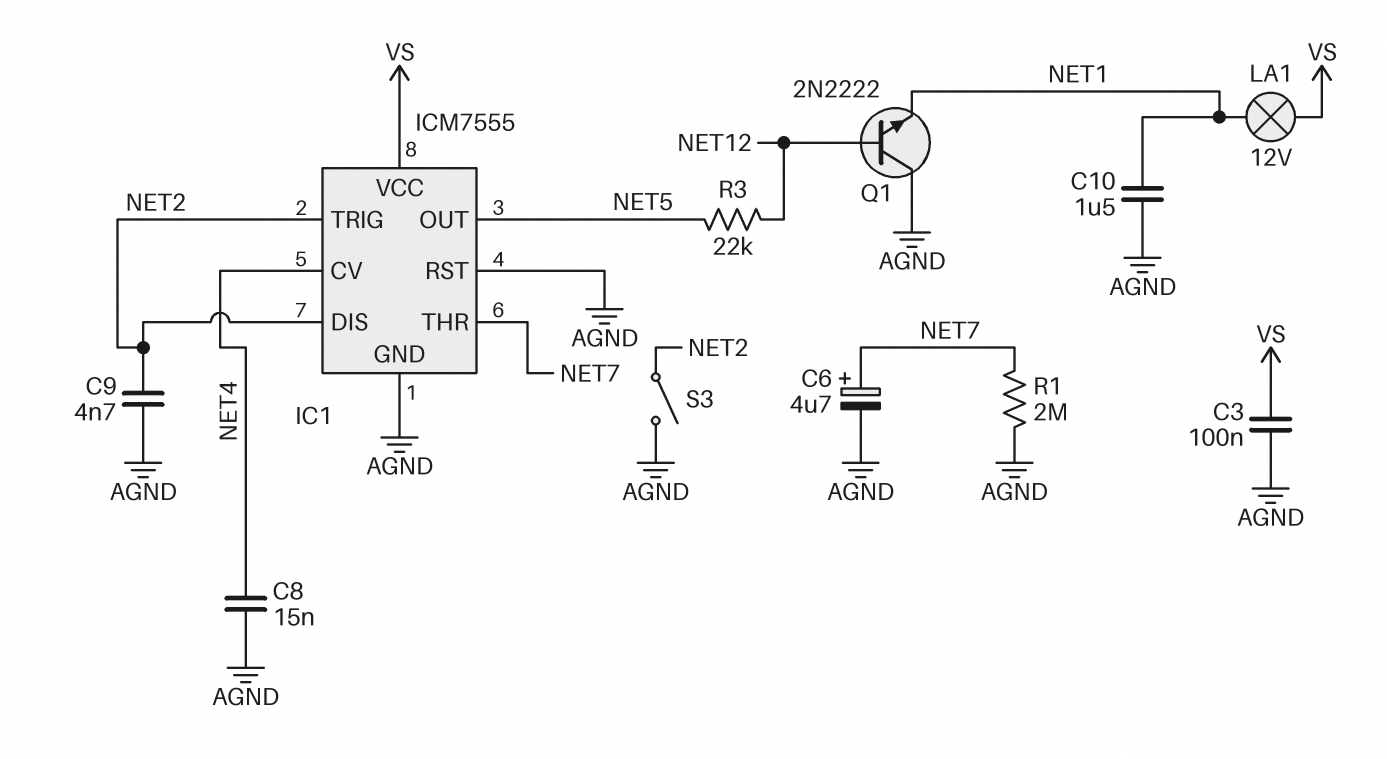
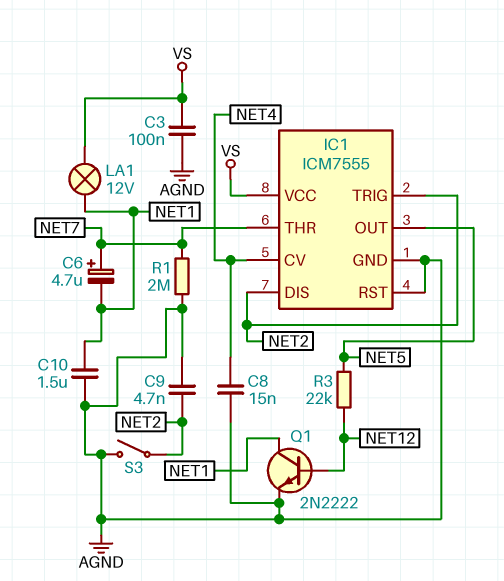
C6: 4.7uF (plus NET7, minus AGND) -> 4.7uF (plus NET7, minus NET1)
Q1: NPN 2N2222 (B NET12, C AGND, E NET1) -> NPN 2N2222 (B NET12, C NET1, E AGND)

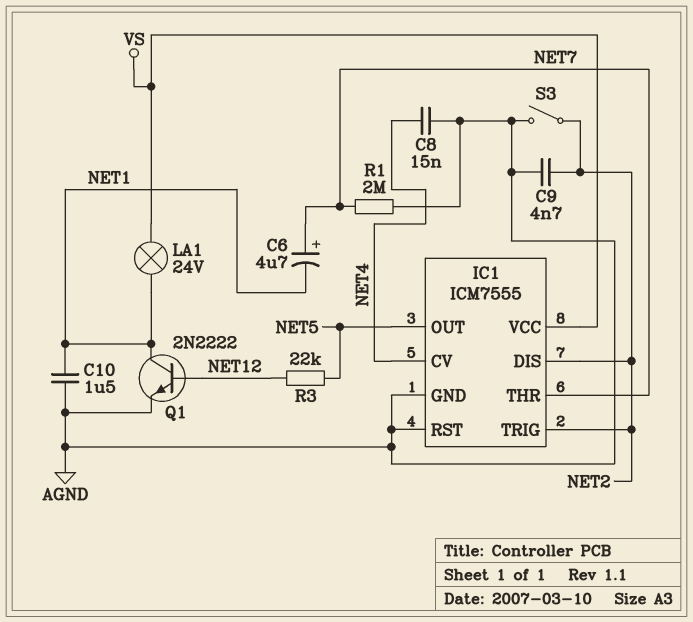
C3: 100nF (AGND, VS) -> none
LA1: lamp 12V (NET1, VS) -> lamp 24V (NET1, VS)

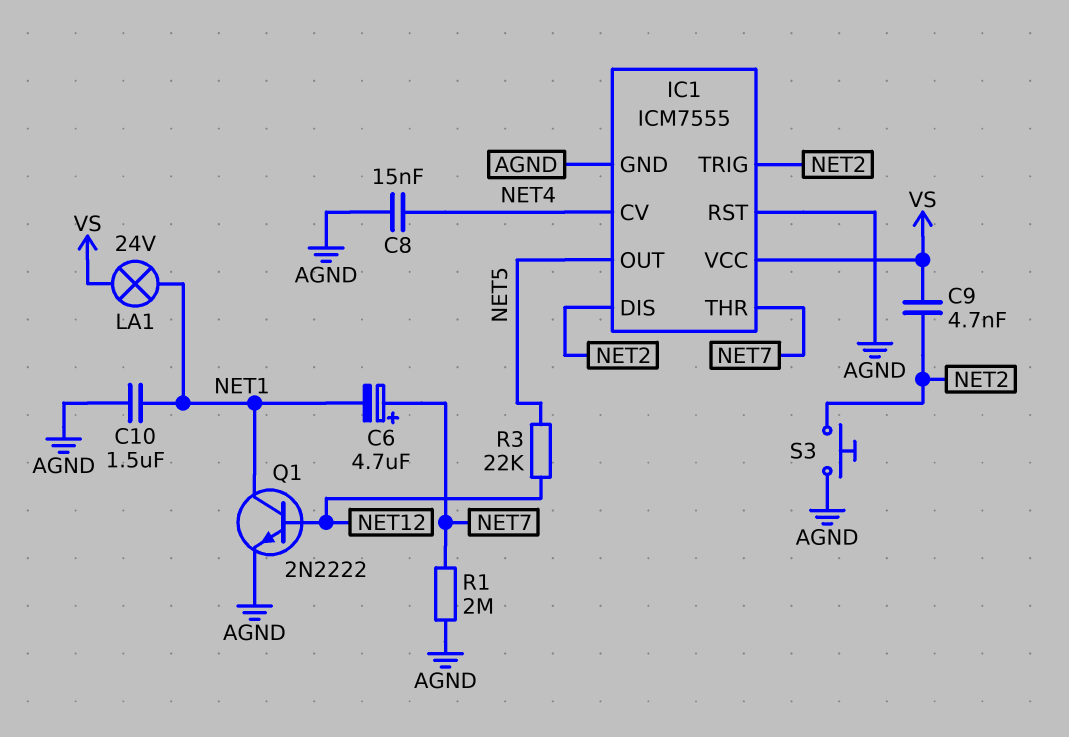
C9: 4.7nF (AGND, NET2) -> 4.7nF (NET2, VS)
S3: switch (AGND, NET2) -> button (AGND, NET2)

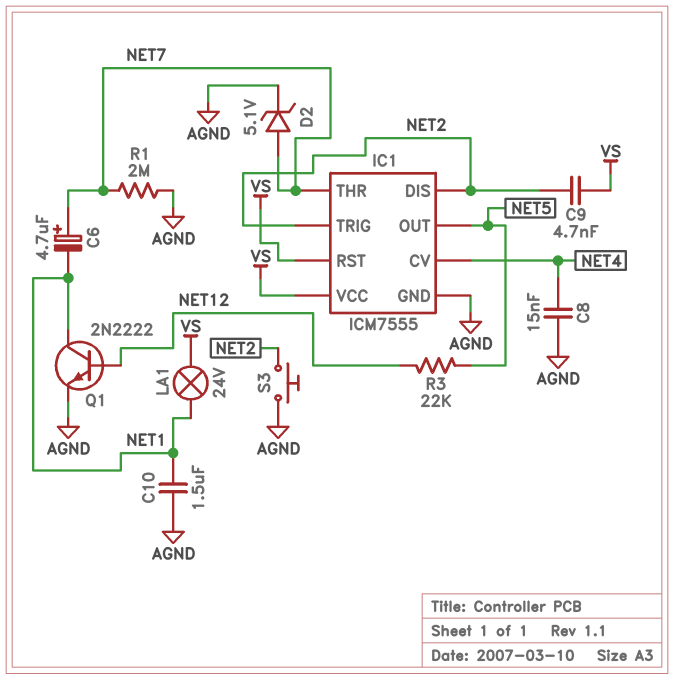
D2: none -> zener 5.1V (A NET7, K AGND)
IC1 pin RST: AGND -> VS

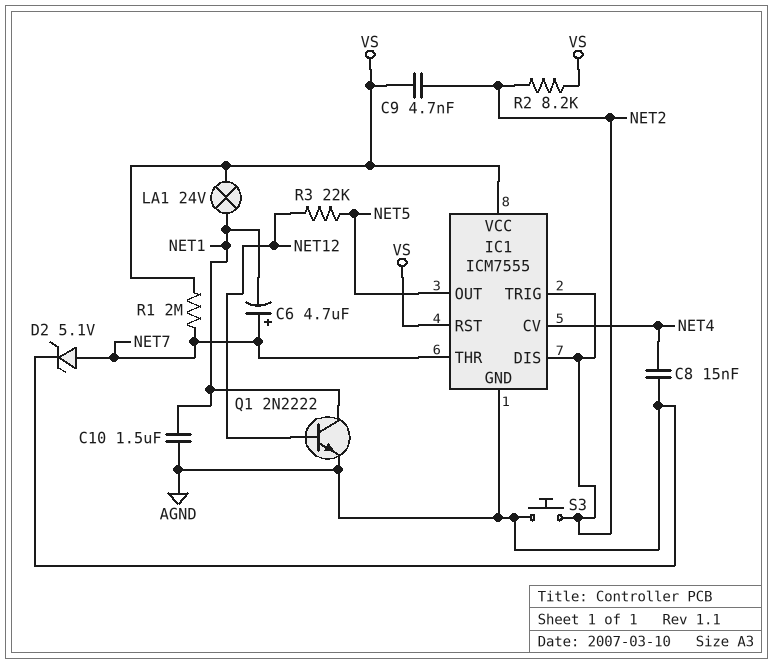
R1: 2M (AGND, NET7) -> 2M (NET7, VS)
R2: none -> 8.2k (NET2, VS)

